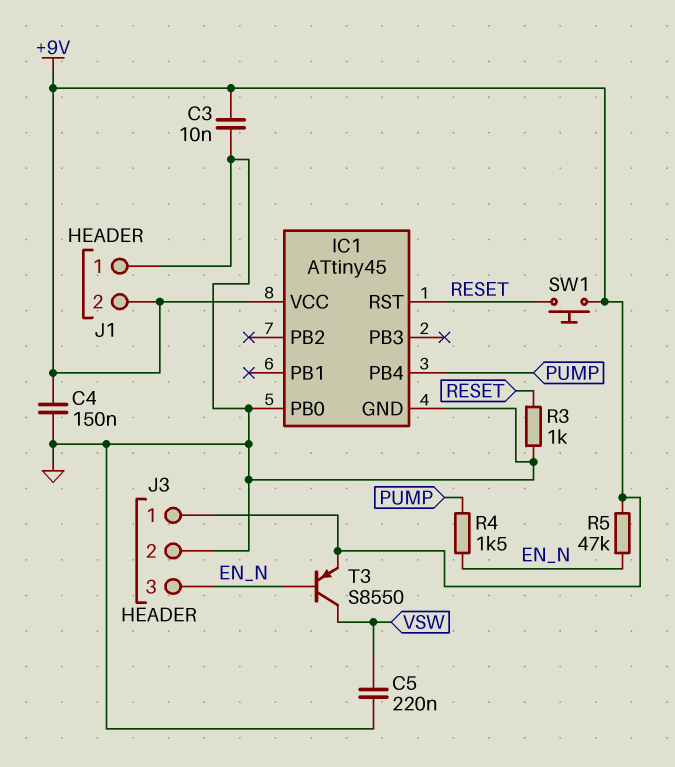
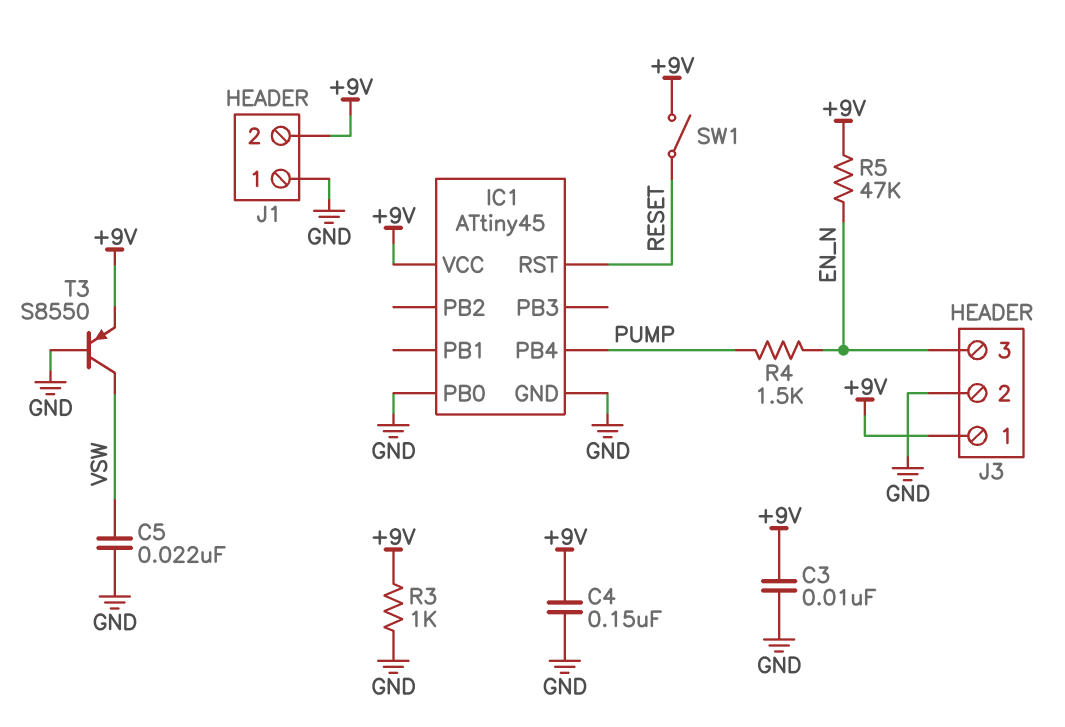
C5: 220nF (GND, VSW) -> 22nF (GND, VSW)
R3: 1k (GND, RESET) -> 1k (+9V, GND)
SW1: button (+9V, RESET) -> switch (+9V, RESET)
T3: PNP S8550 (B EN_N, C VSW, E +9V) -> PNP S8550 (B GND, C VSW, E +9V)

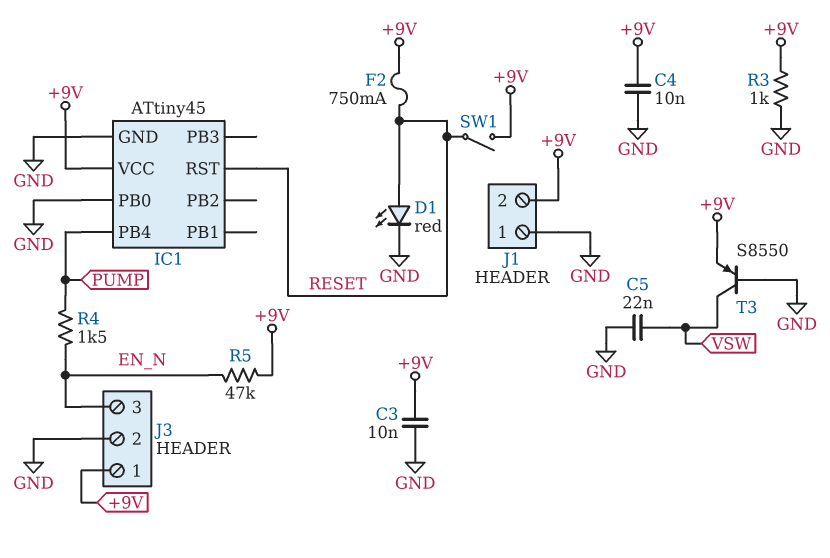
C4: 150nF (+9V, GND) -> 10nF (+9V, GND)
D1: none -> LED red (A RESET, K GND)
F2: none -> 750mA (+9V, RESET)

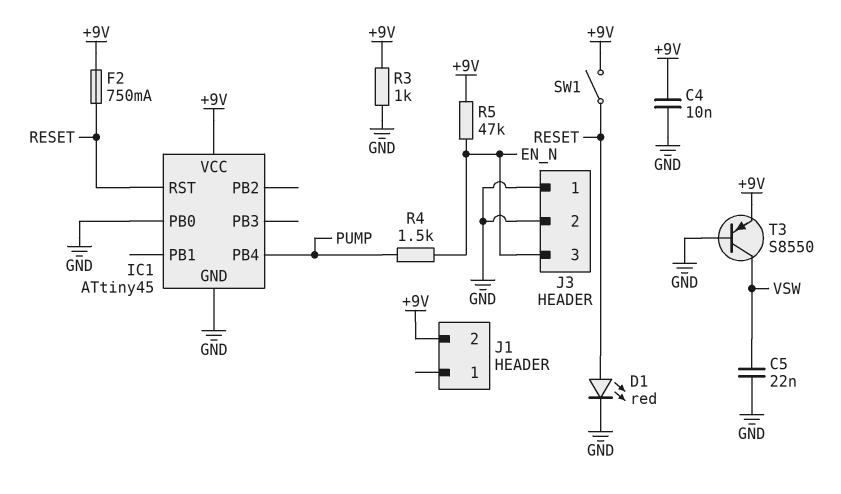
C3: 10nF (+9V, GND) -> none
J1 pin 1: GND -> none
J3 pin 1: +9V -> GND

